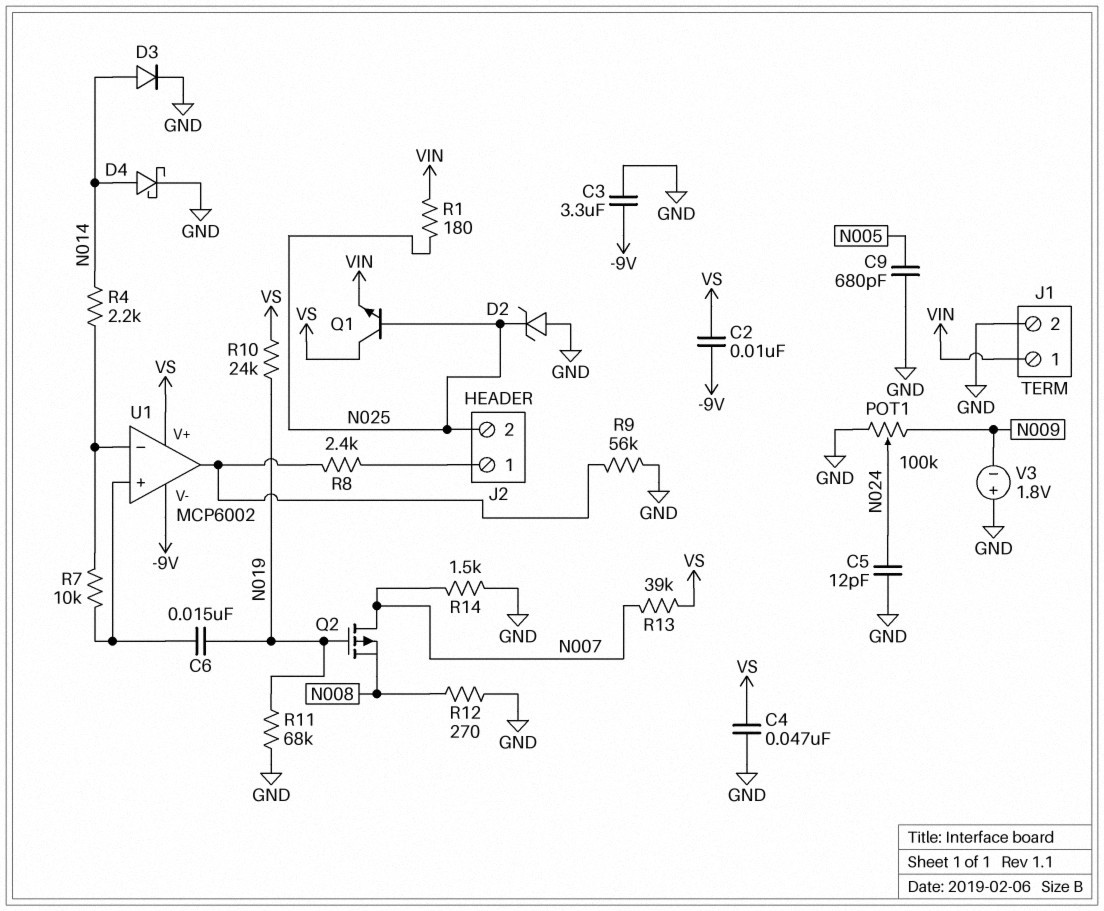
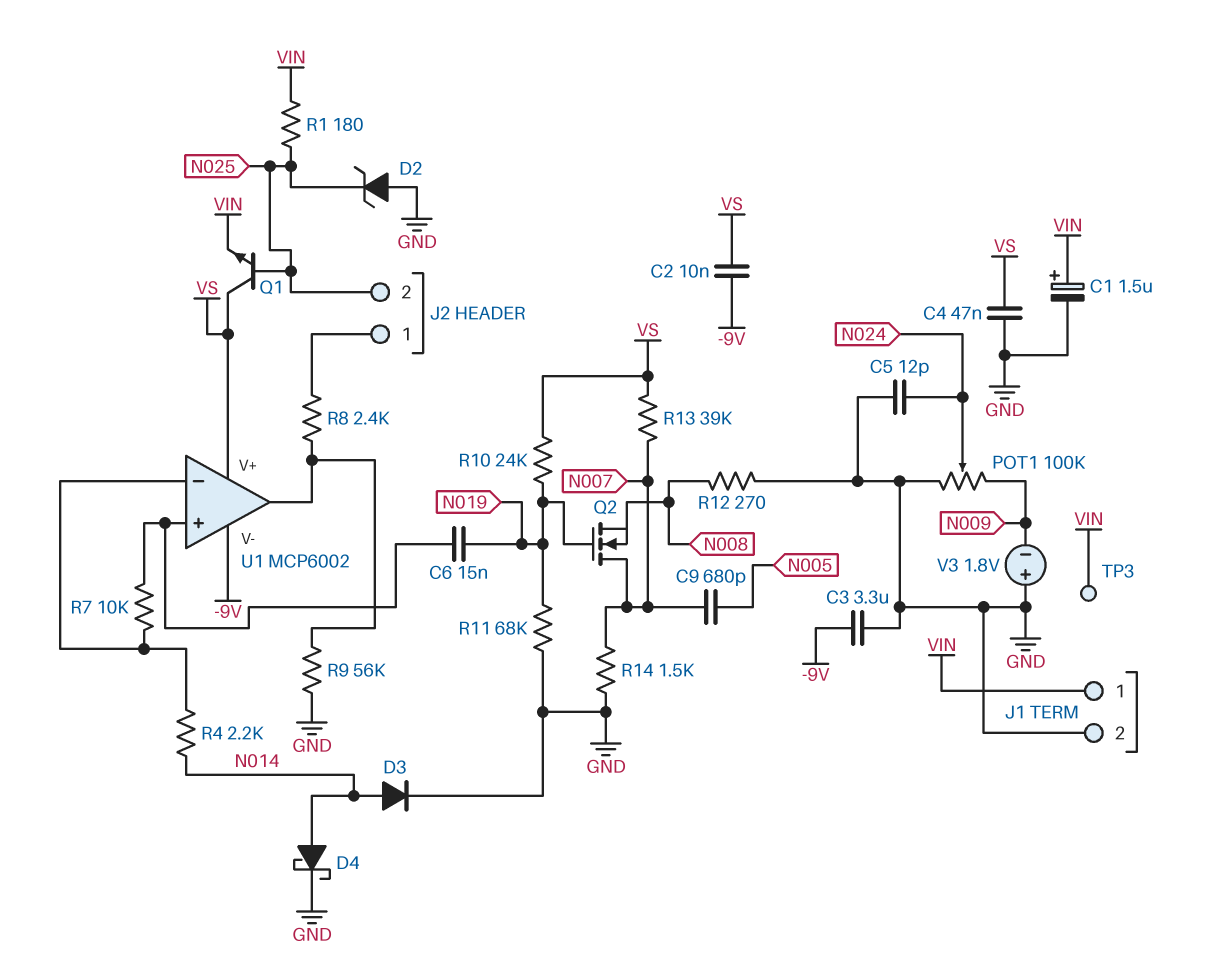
C1: none -> 1.5uF (plus VIN, minus GND)
C9: 680pF (GND, N005) -> 680pF (N005, N007)
Q2: PMOS (G N019, D N007, S N008) -> NMOS (G N019, D N007, S N008)
TP3: none -> test point (VIN)

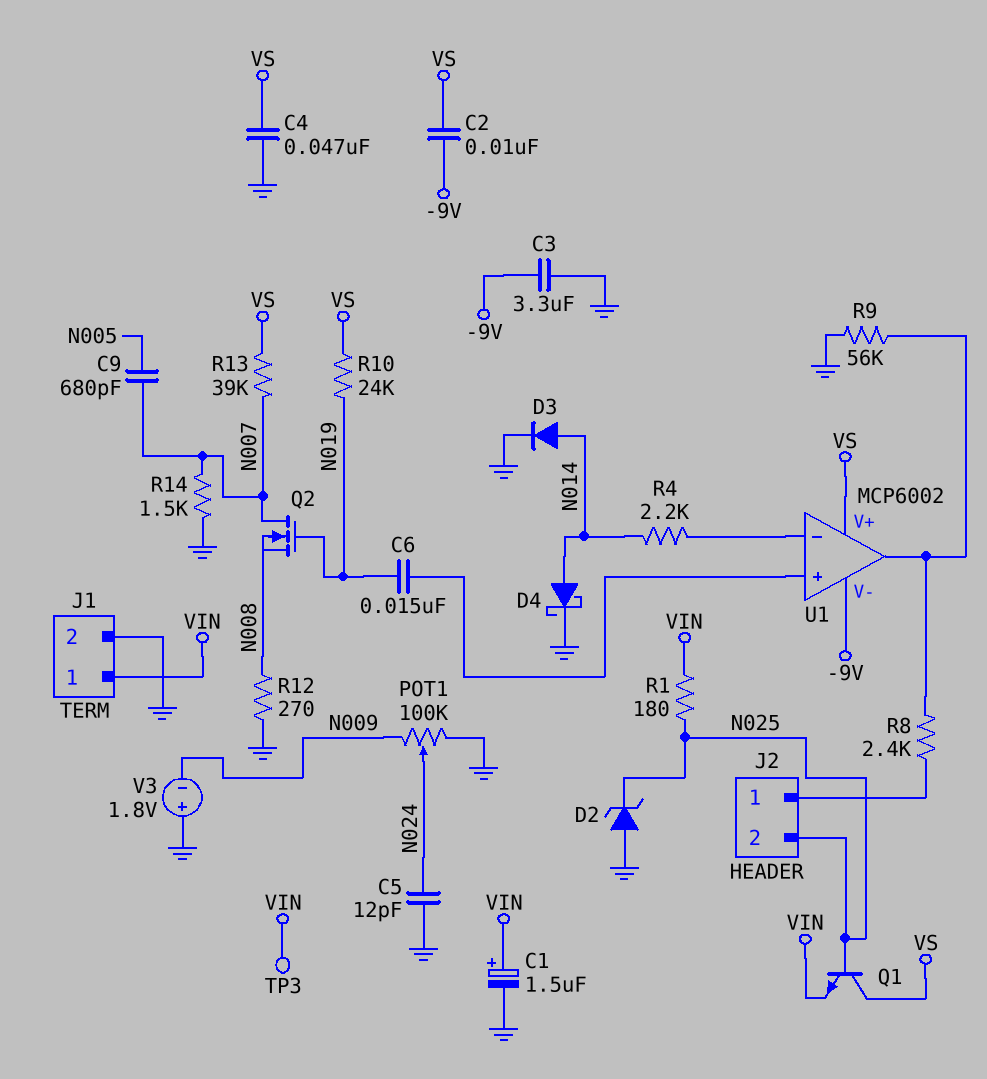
R7: 10k (U1/in+, U1/in-) -> none
R11: 68k (GND, N019) -> none

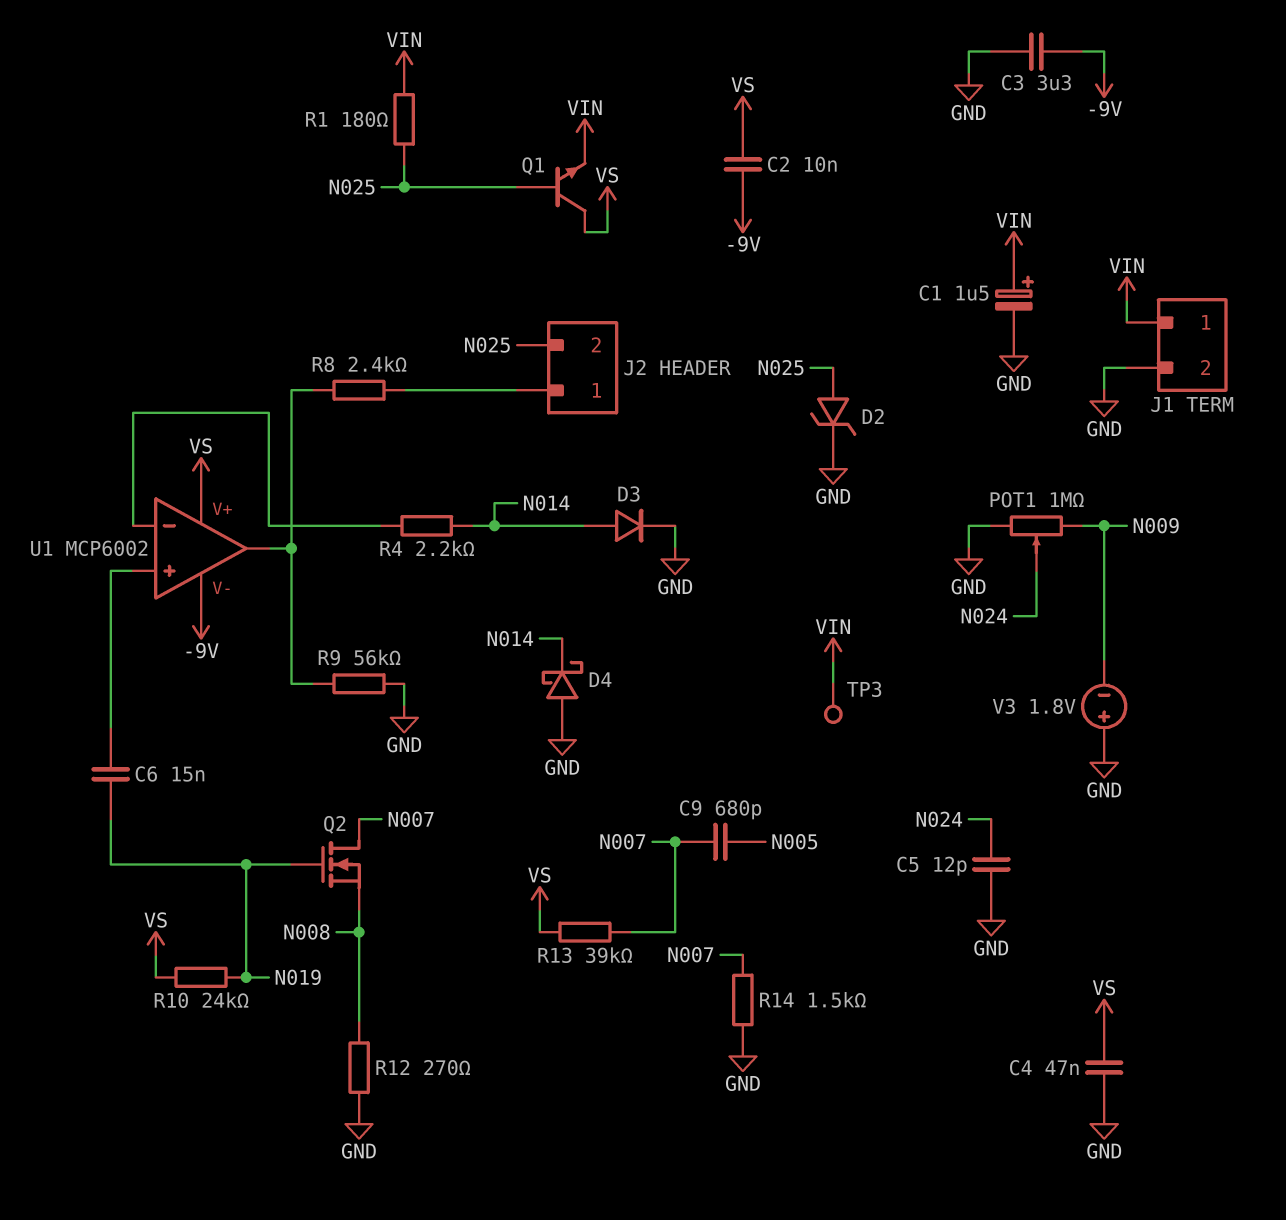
D2: zener (A GND, K N025) -> zener (A N025, K GND)
D4: schottky (A N014, K GND) -> schottky (A GND, K N014)
POT1: 100k (GND, N009, wiper N024) -> 1M (GND, N009, wiper N024)

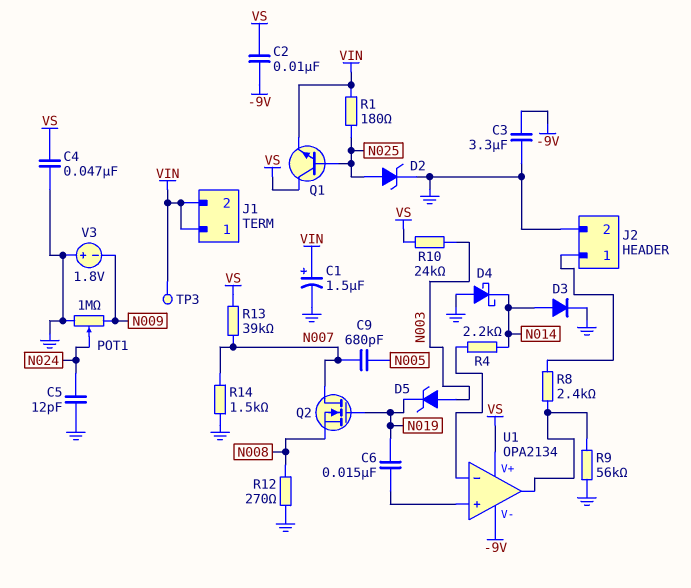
D5: none -> zener (A N003, K N019)
J1 pin 2: GND -> VIN
J2 pin 2: N025 -> GND
R10: 24k (N019, VS) -> 24k (N003, VS)
U1: MCP6002 -> OPA2134

